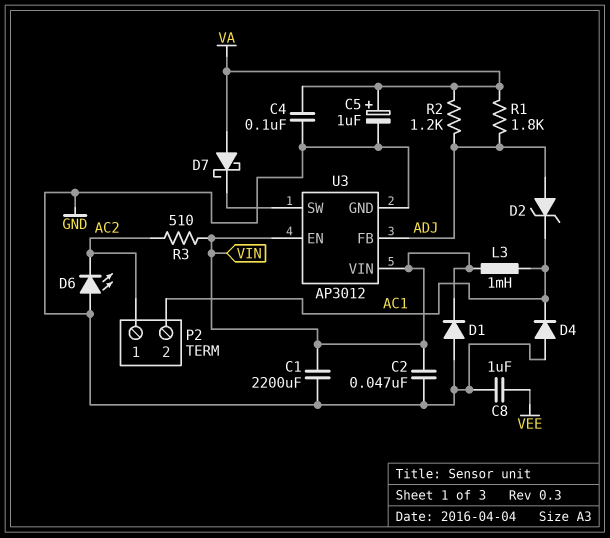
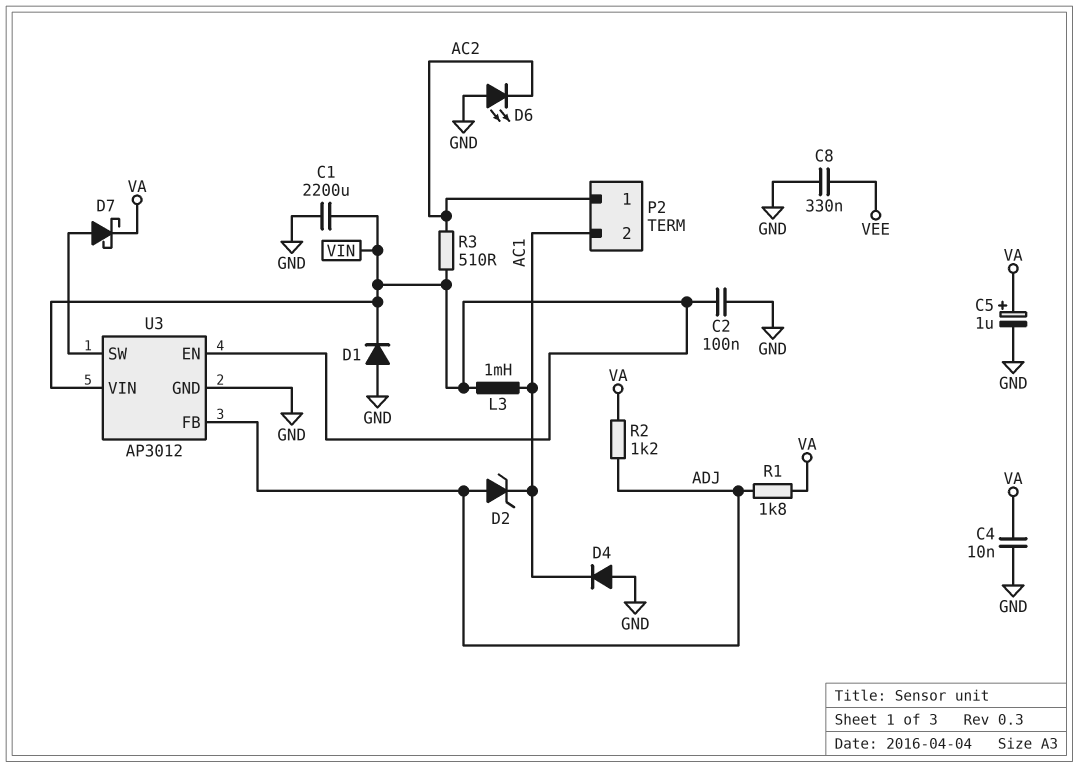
C2: 47nF (GND, VIN) -> 100nF (GND, VIN)
C4: 100nF (GND, VA) -> 10nF (GND, VA)
C8: 1uF (GND, VEE) -> 330nF (GND, VEE)
D7: schottky (A VA, K U3/SW) -> schottky (A U3/SW, K VA)

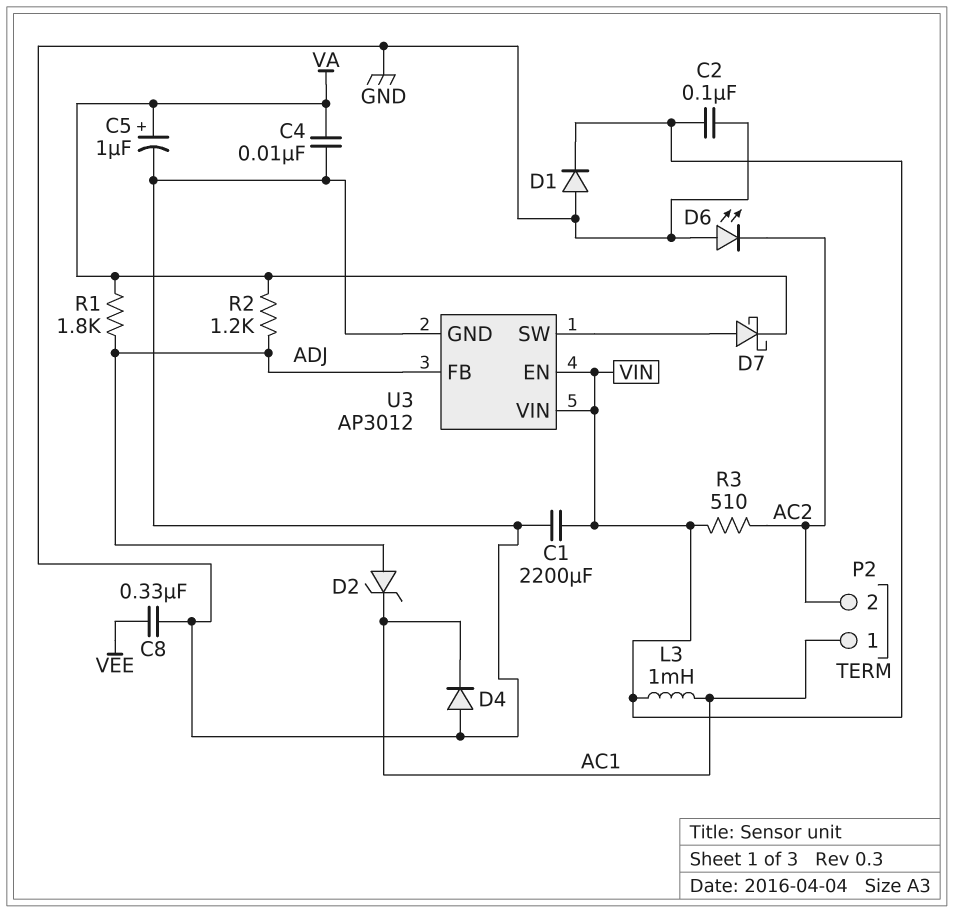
P2 pin 1: AC2 -> AC1
P2 pin 2: AC1 -> AC2

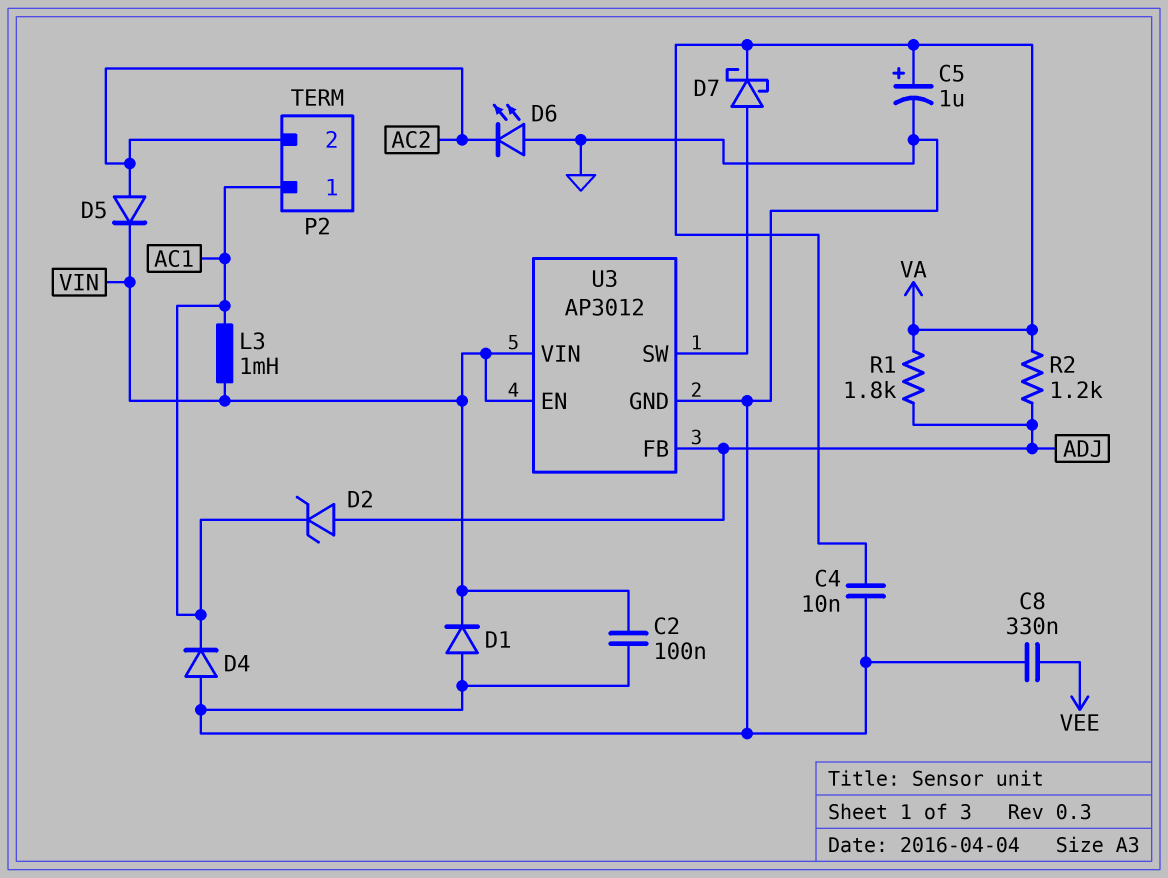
C1: 2200uF (GND, VIN) -> none
D5: none -> diode (A AC2, K VIN)
R3: 510 (AC2, VIN) -> none

